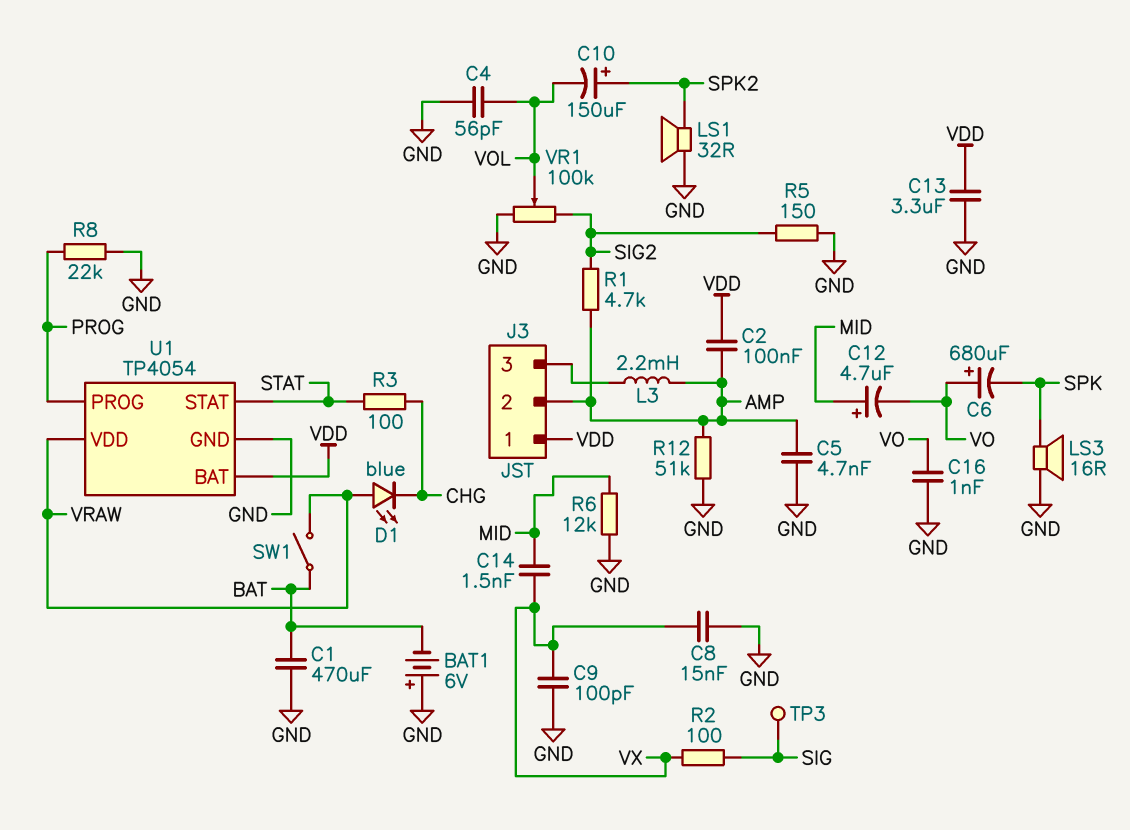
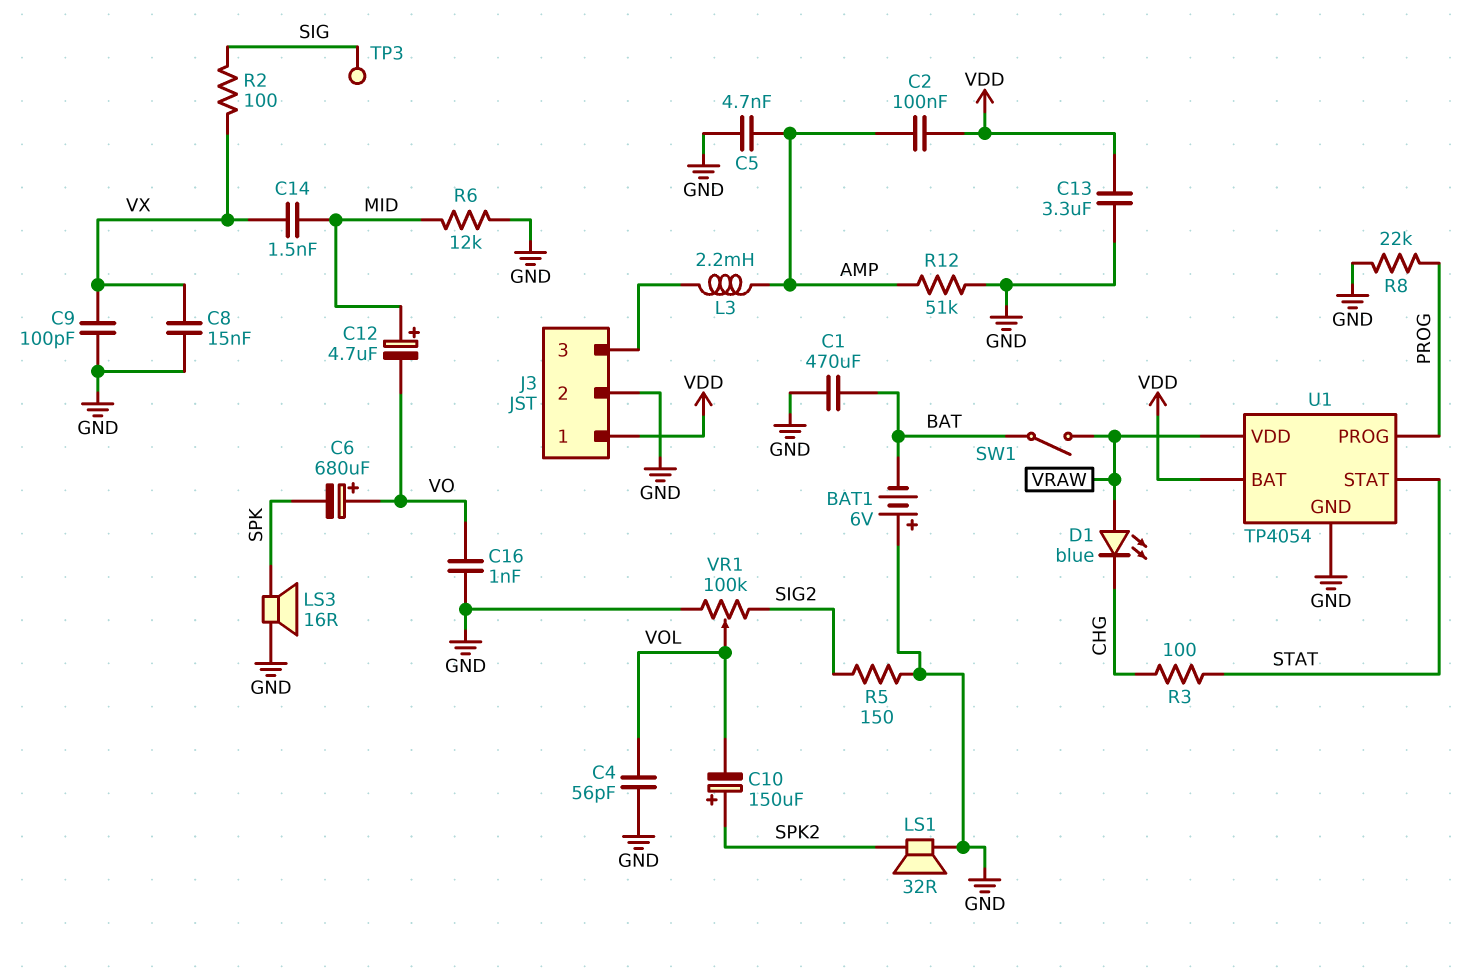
J3 pin 2: AMP -> GND
R1: 4.7k (AMP, SIG2) -> none

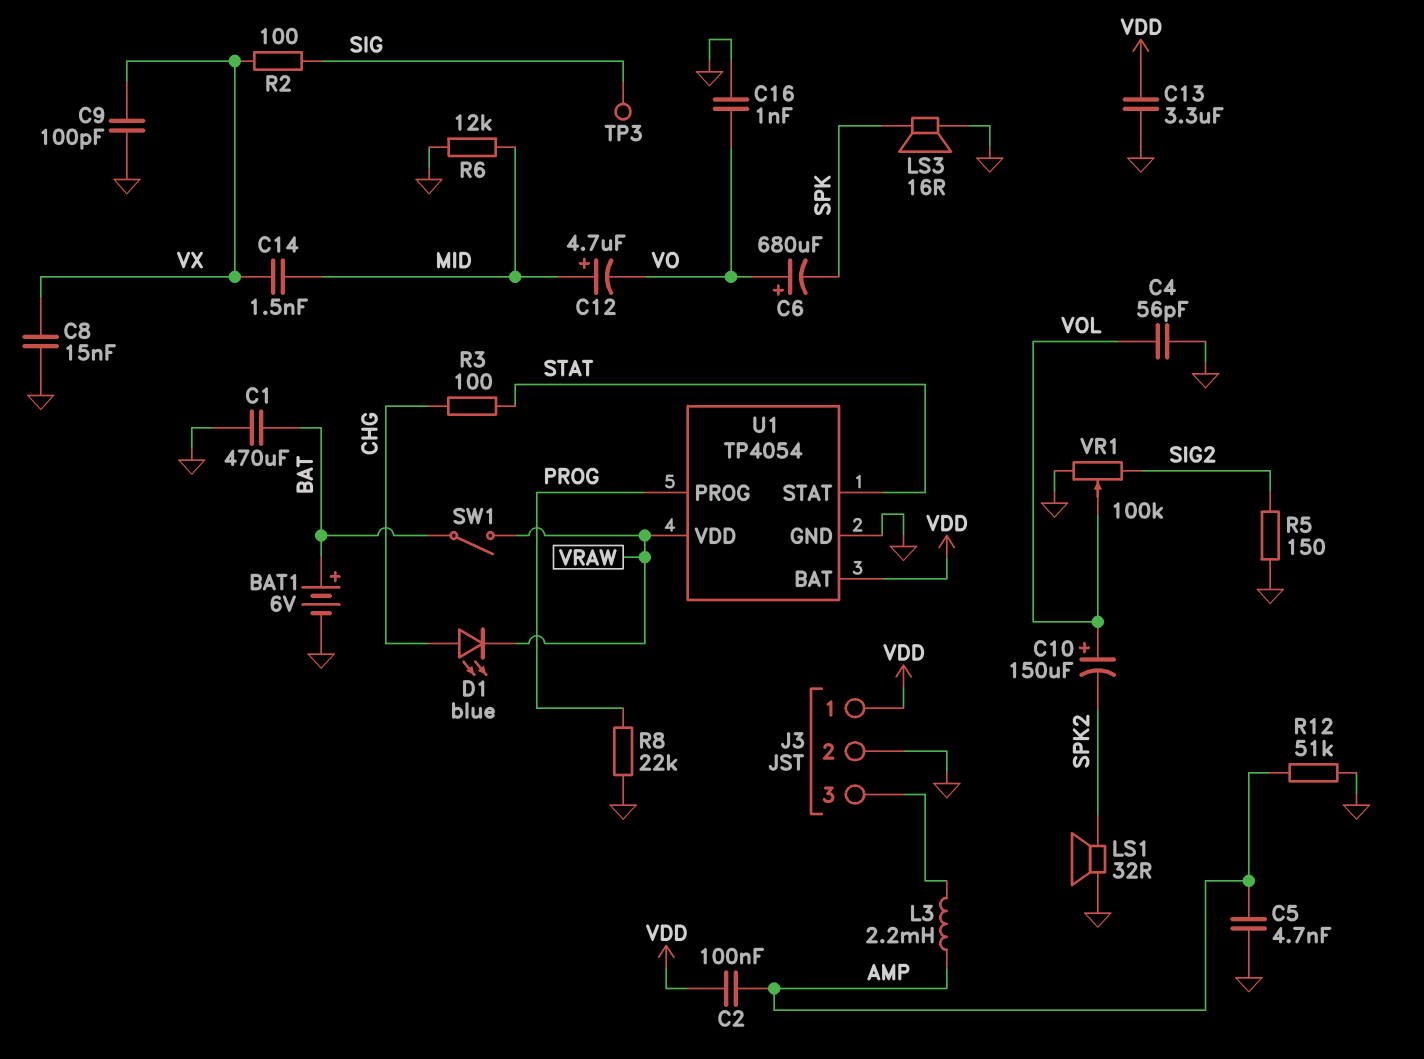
BAT1: 6V (plus GND, minus BAT) -> 6V (plus BAT, minus GND)
C10: 150uF (plus SPK2, minus VOL) -> 150uF (plus VOL, minus SPK2)
D1: LED blue (A VRAW, K CHG) -> LED blue (A CHG, K VRAW)

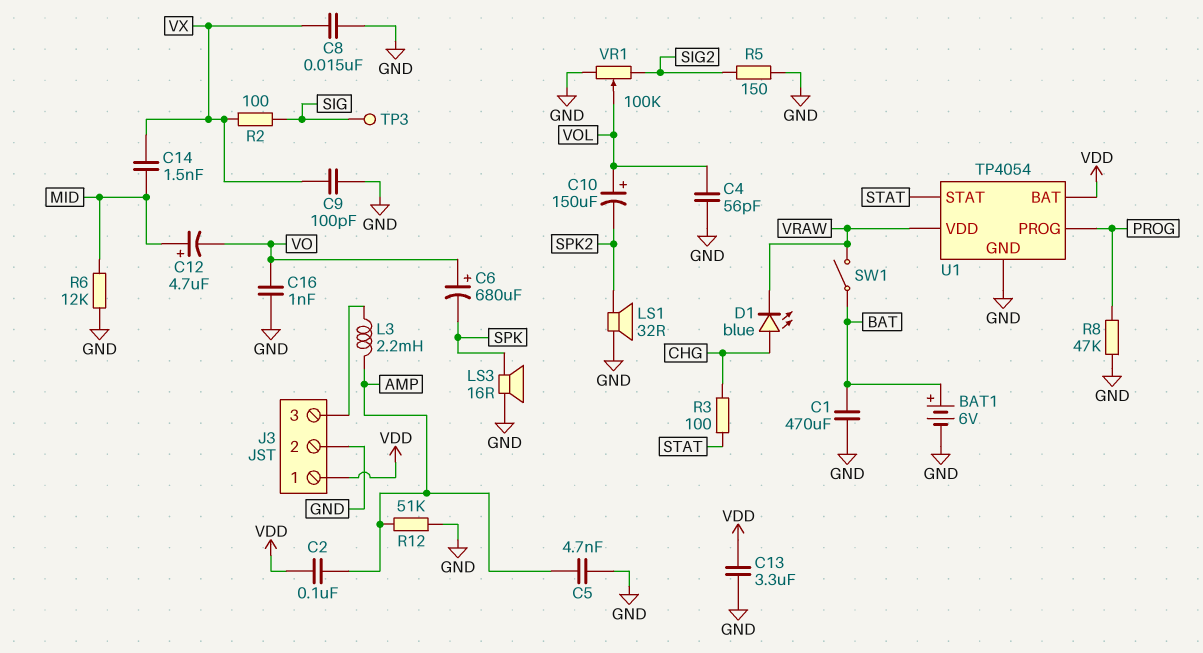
R8: 22k (GND, PROG) -> 47k (GND, PROG)

